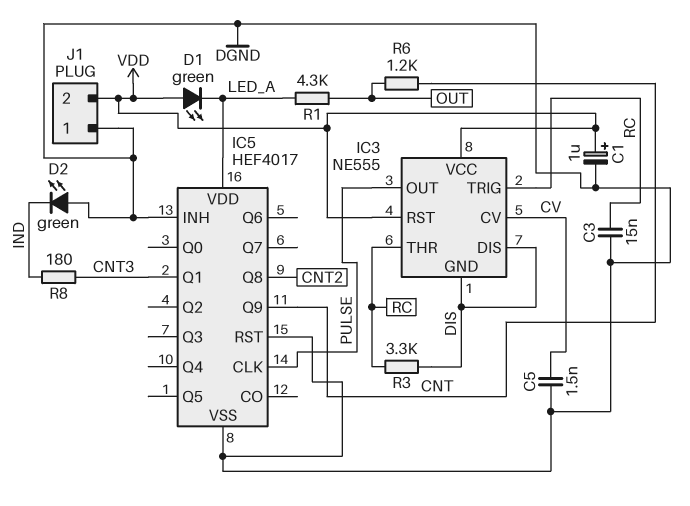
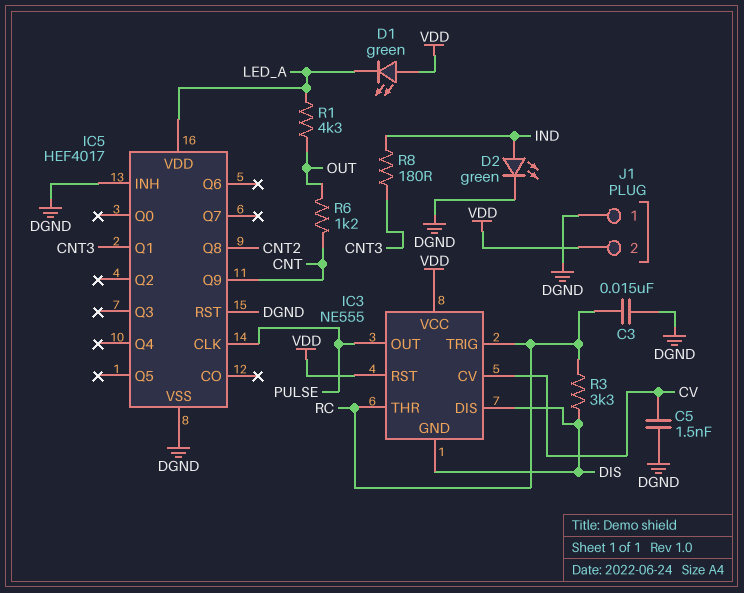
C1: 1uF (plus VDD, minus DGND) -> none
D2: LED green (A DGND, K IND) -> LED green (A IND, K DGND)

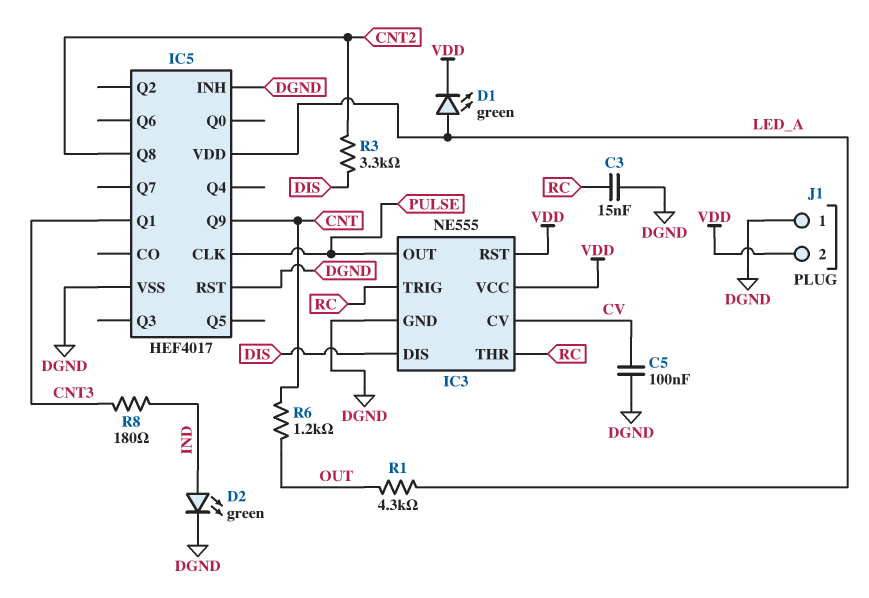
C5: 1.5nF (CV, DGND) -> 100nF (CV, DGND)
D1: LED green (A VDD, K LED_A) -> LED green (A LED_A, K VDD)
IC3 pin GND: DIS -> DGND
R3: 3.3k (DIS, RC) -> 3.3k (CNT2, DIS)

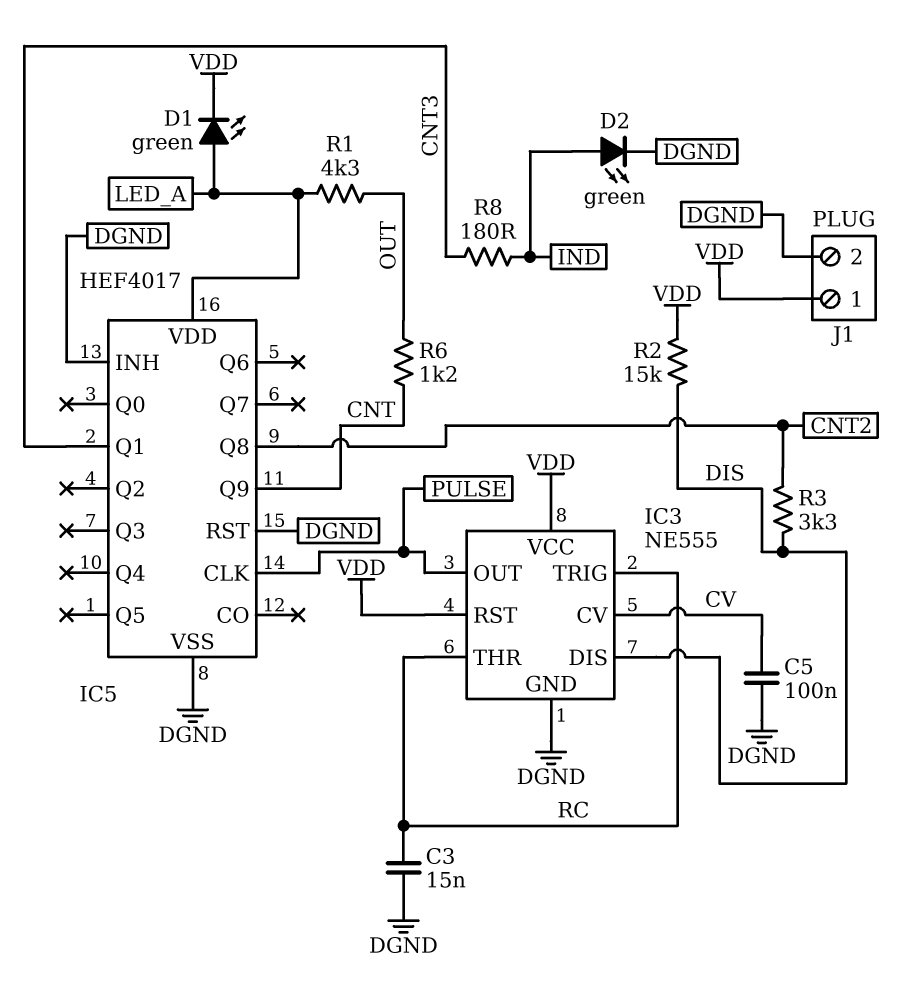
J1 pin 1: DGND -> VDD
J1 pin 2: VDD -> DGND
R2: none -> 15k (DIS, VDD)

